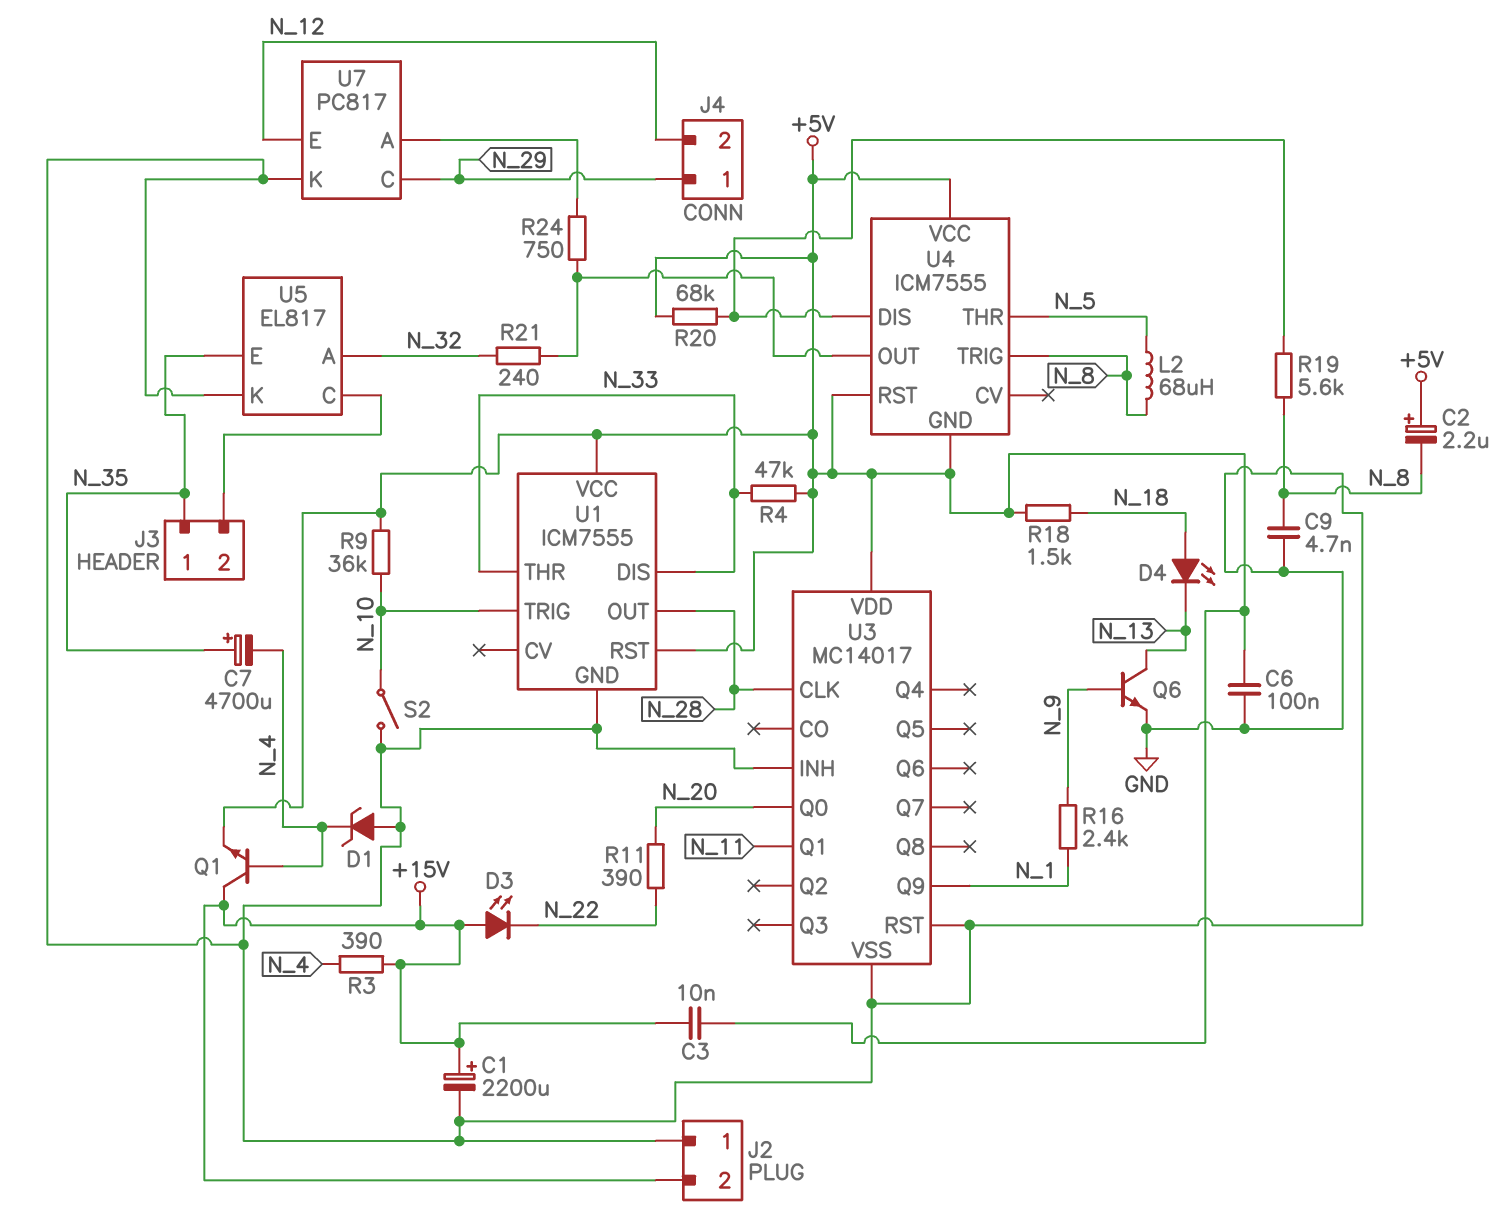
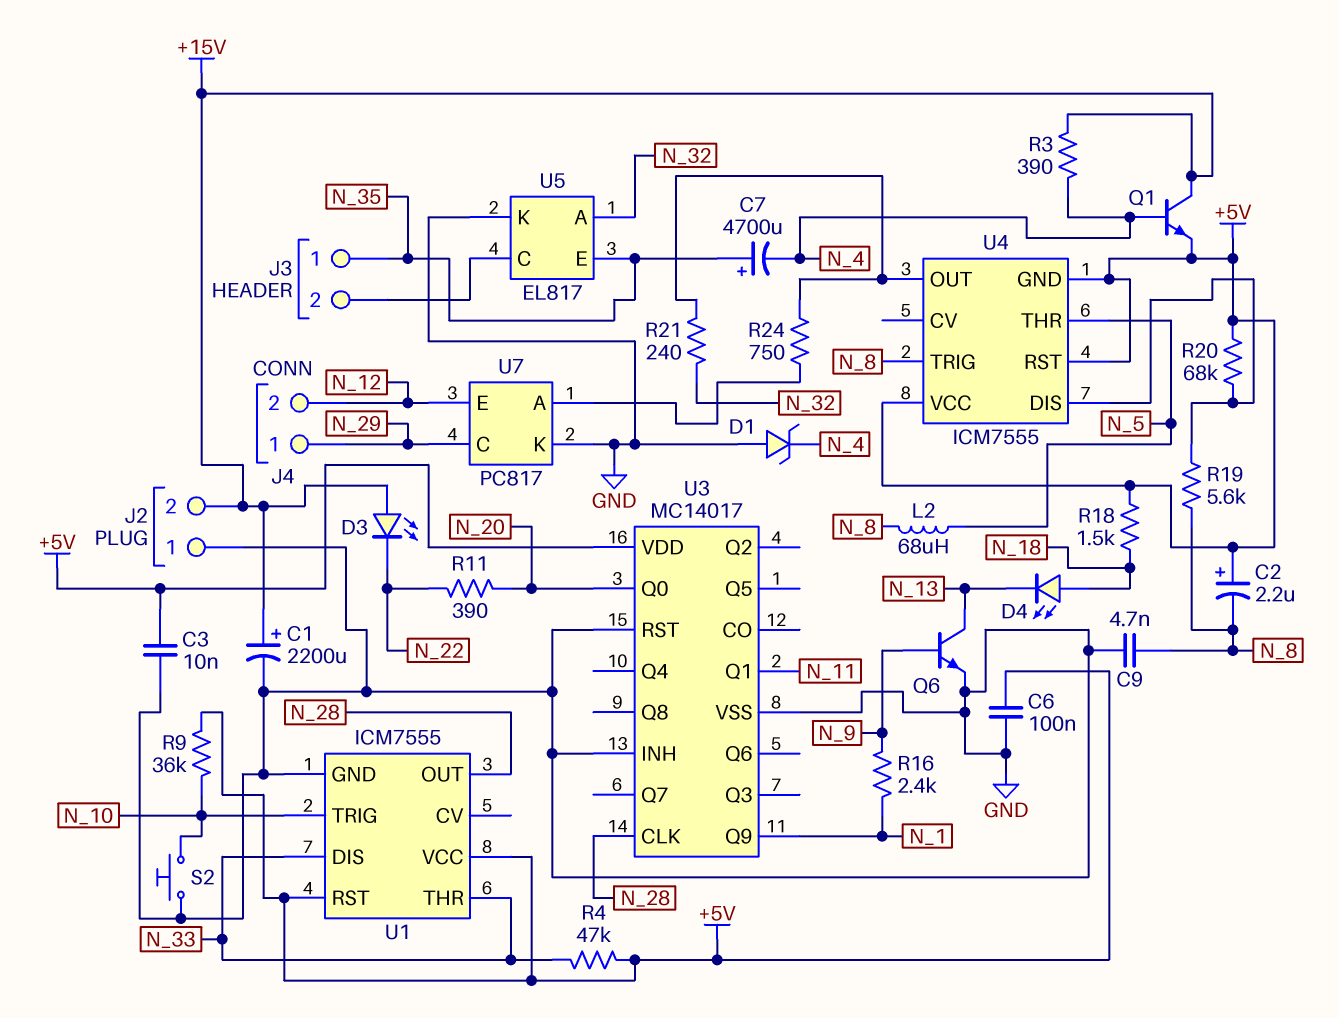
C3: 10nF (+5V, +15V) -> 10nF (+5V, GND)
S2: switch (GND, N_10) -> button (GND, N_10)

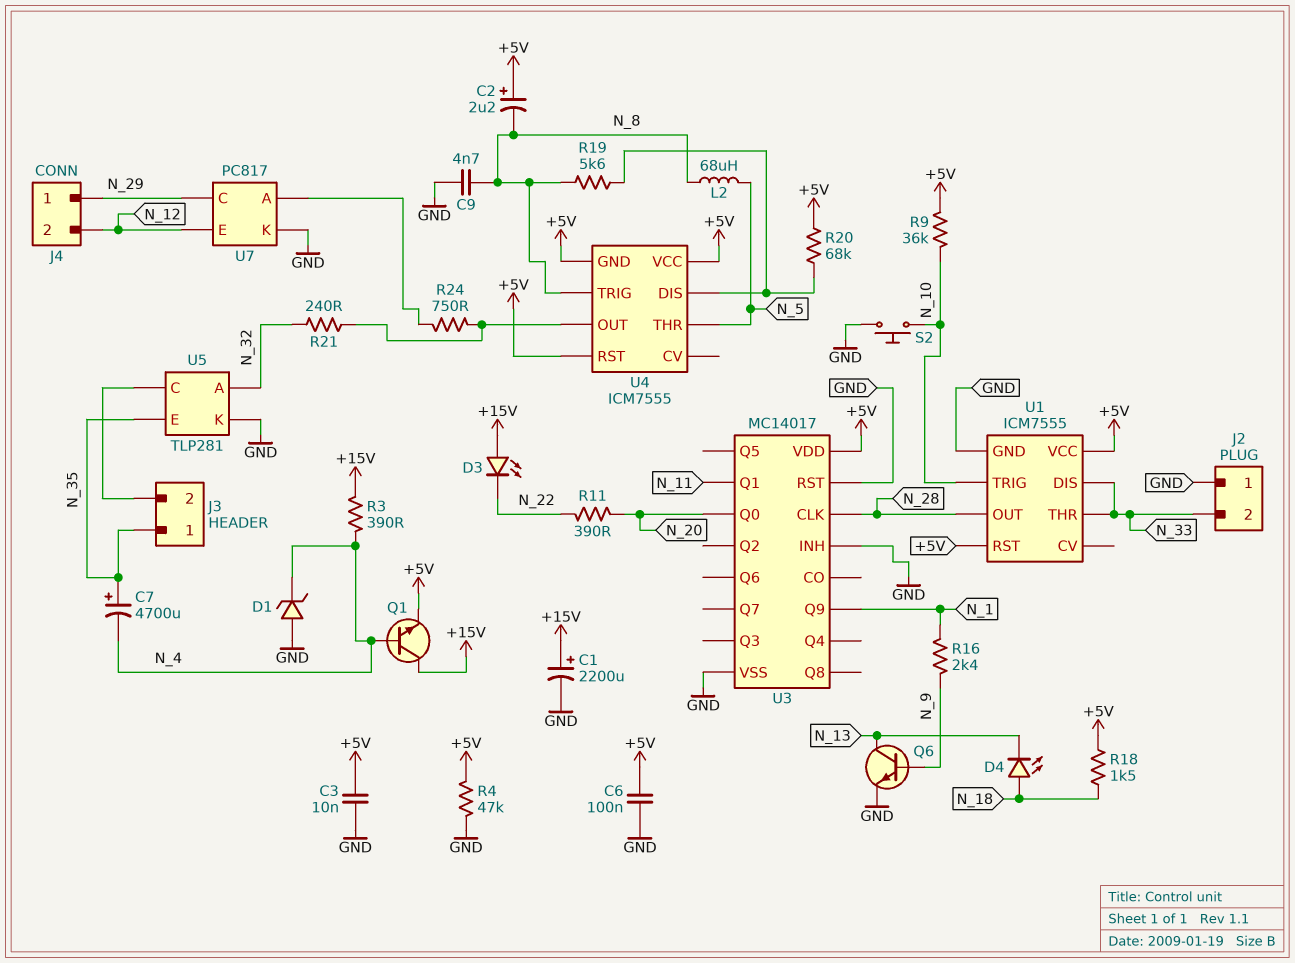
J2 pin 2: +15V -> N_33
R4: 47k (+5V, N_33) -> 47k (+5V, GND)
U5: EL817 -> TLP281

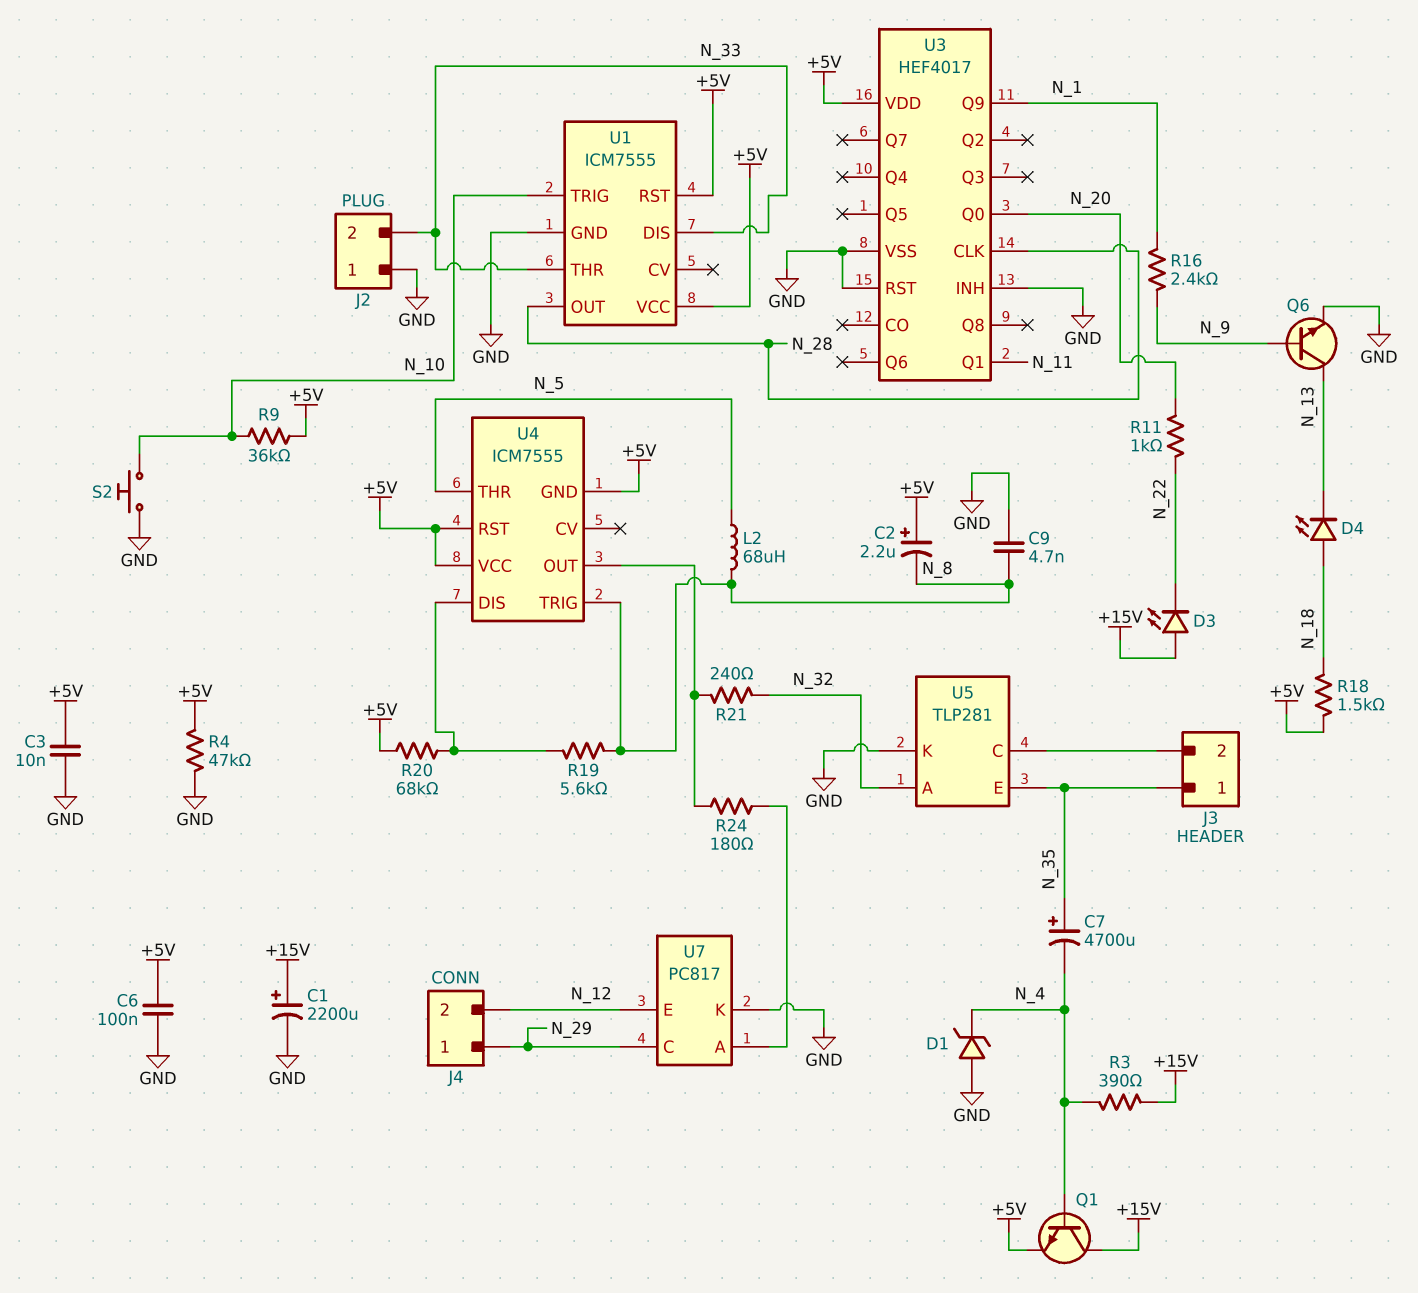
R11: 390 (N_20, N_22) -> 1k (N_20, N_22)
R24: 750 (U4/OUT, U7/A) -> 180 (U4/OUT, U7/A)
U3: MC14017 -> HEF4017

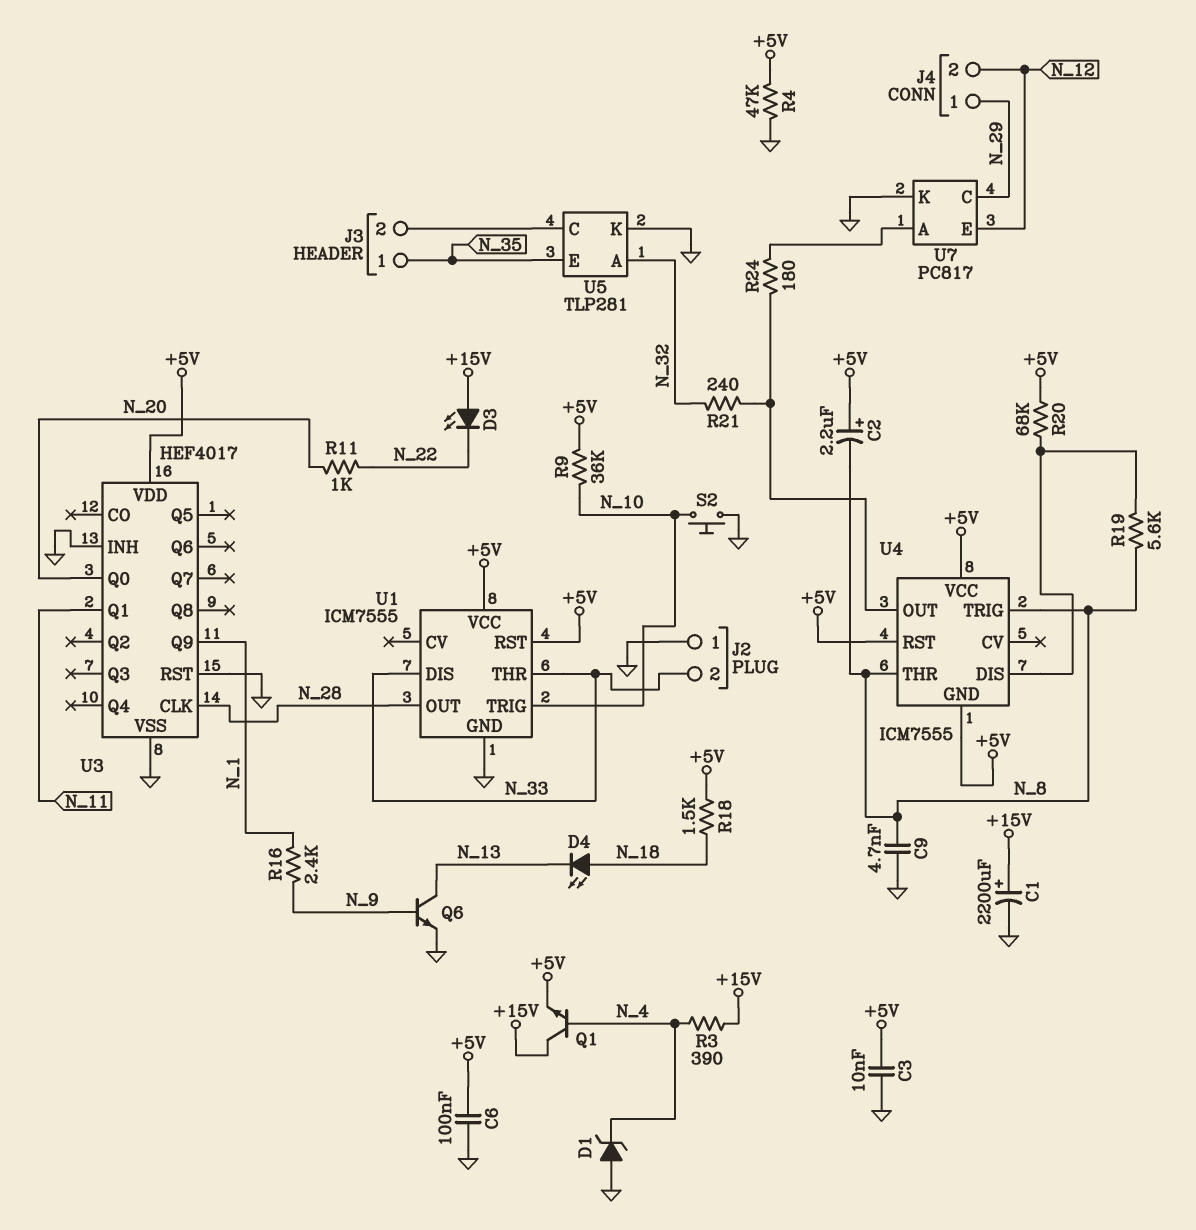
C7: 4700uF (plus N_35, minus N_4) -> none
L2: 68uH (N_5, N_8) -> none
U4 pin THR: N_5 -> N_8

